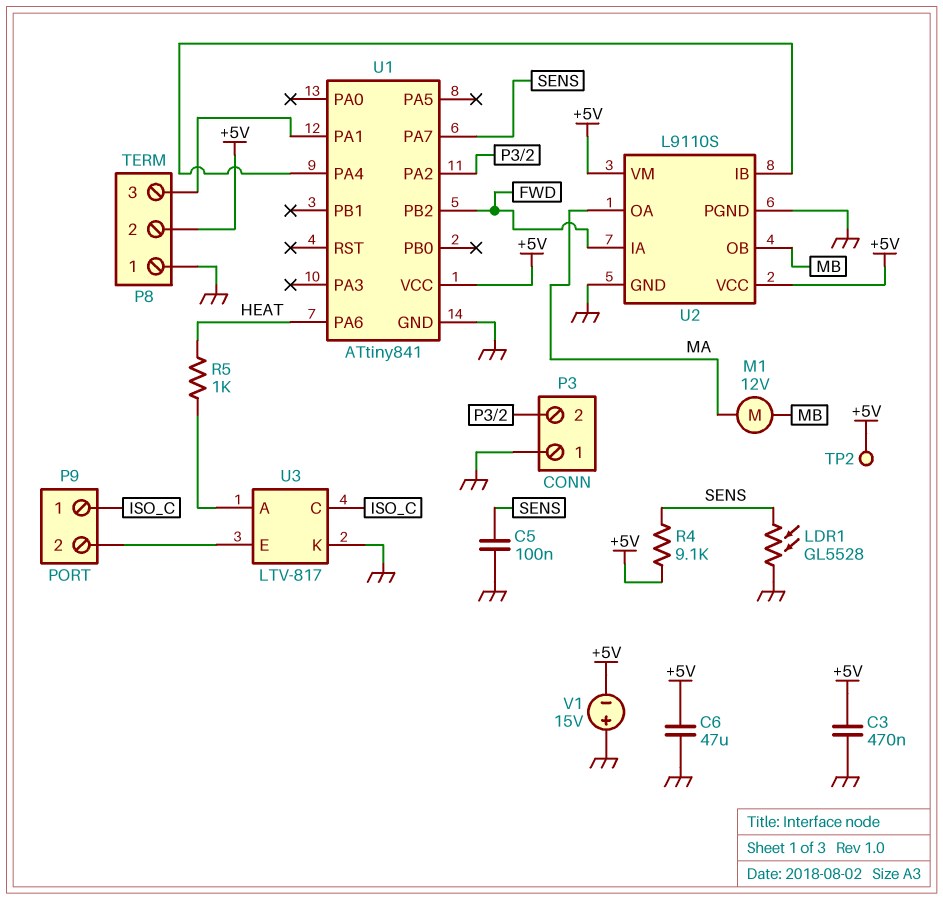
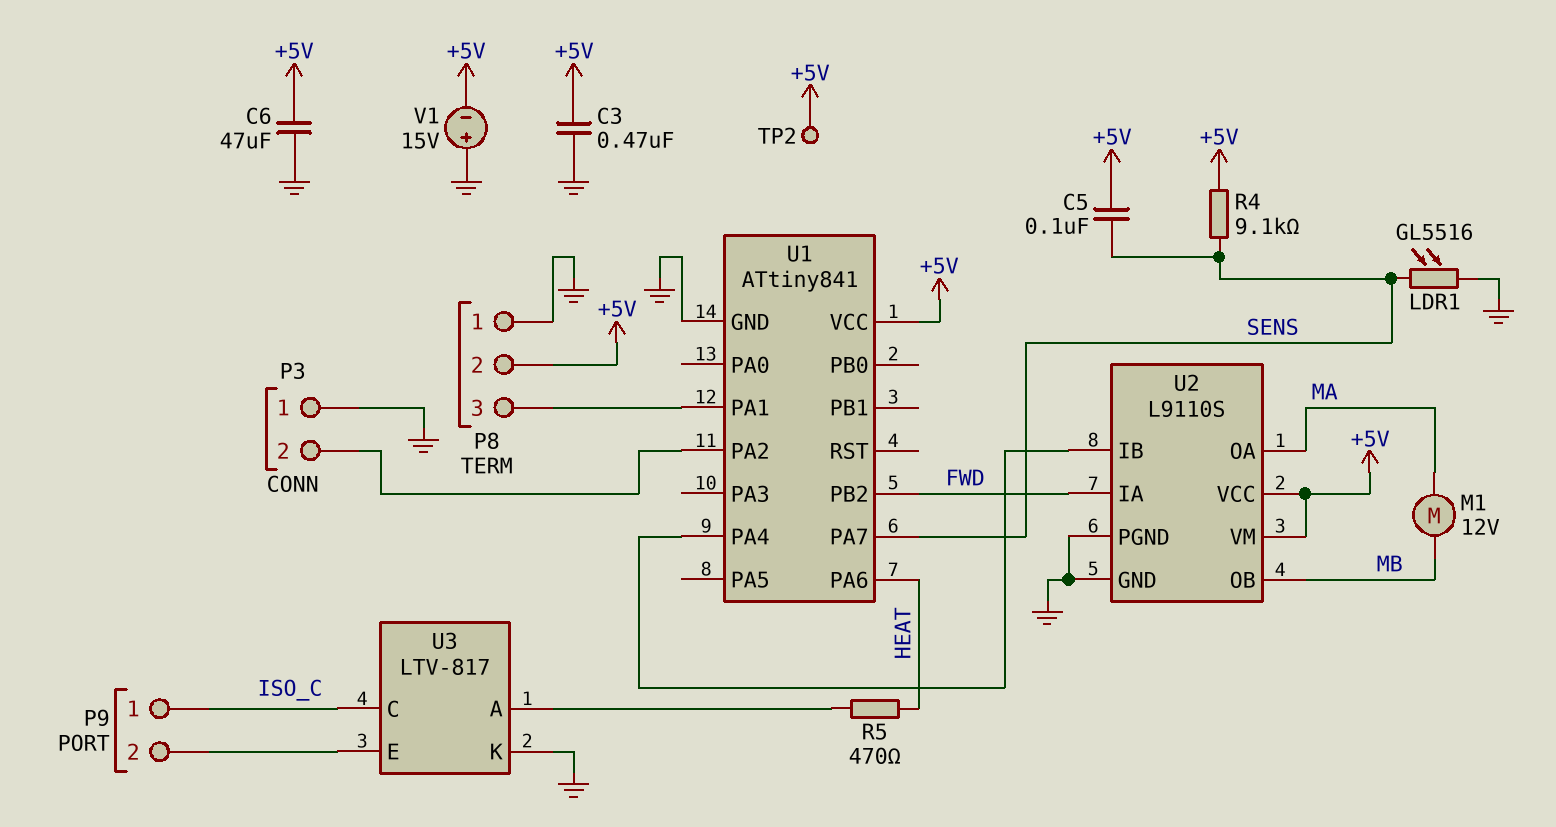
C5: 100nF (GND, SENS) -> 100nF (+5V, SENS)
LDR1: GL5528 (GND, SENS) -> GL5516 (GND, SENS)
R5: 1k (HEAT, U3/A) -> 470 (HEAT, U3/A)

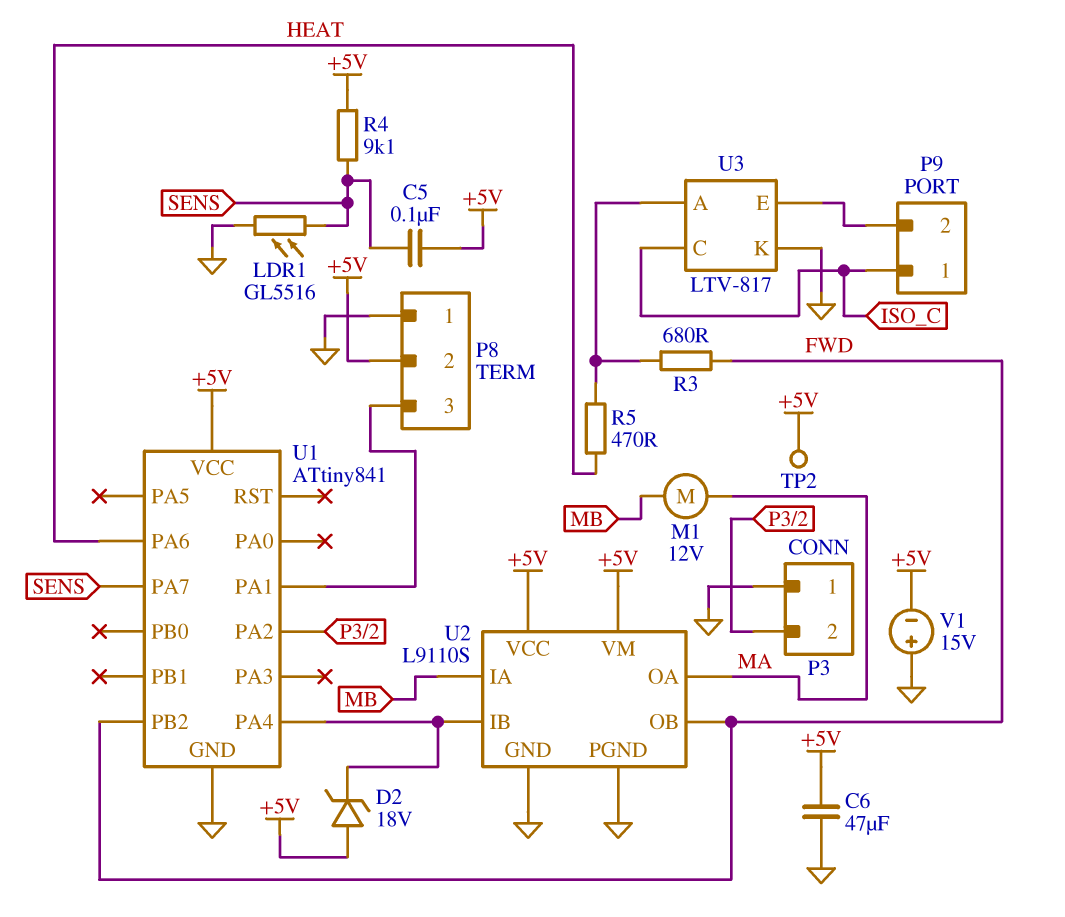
C3: 470nF (+5V, GND) -> none
D2: none -> zener 18V (A +5V, K U1/PA4)
R3: none -> 680 (FWD, U3/A)
U2 pin IA: FWD -> MB
U2 pin OB: MB -> FWD

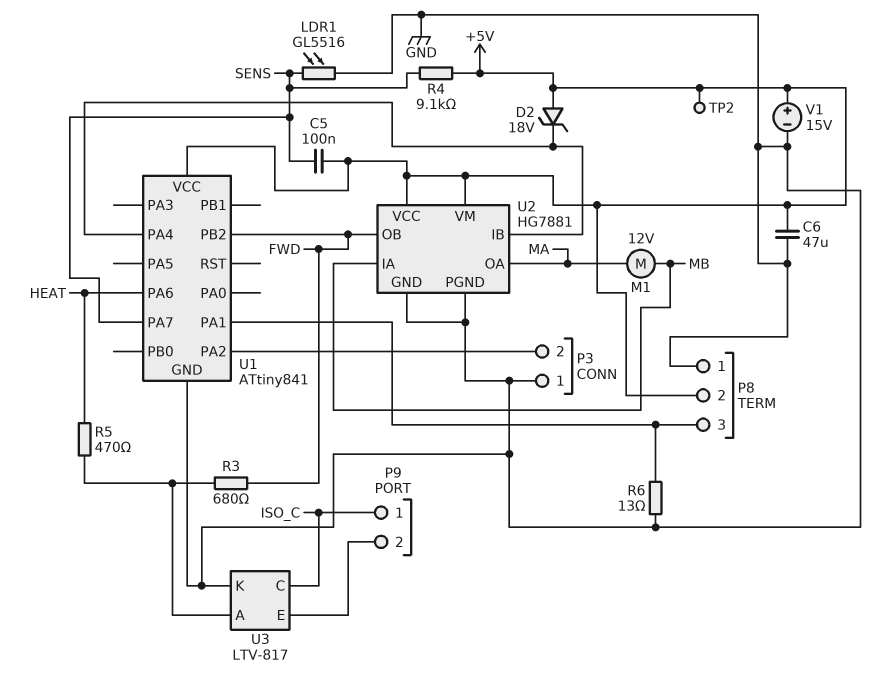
R6: none -> 13 (GND, P8/3)
U2: L9110S -> HG7881
V1: 15V (plus GND, minus +5V) -> 15V (plus +5V, minus GND)

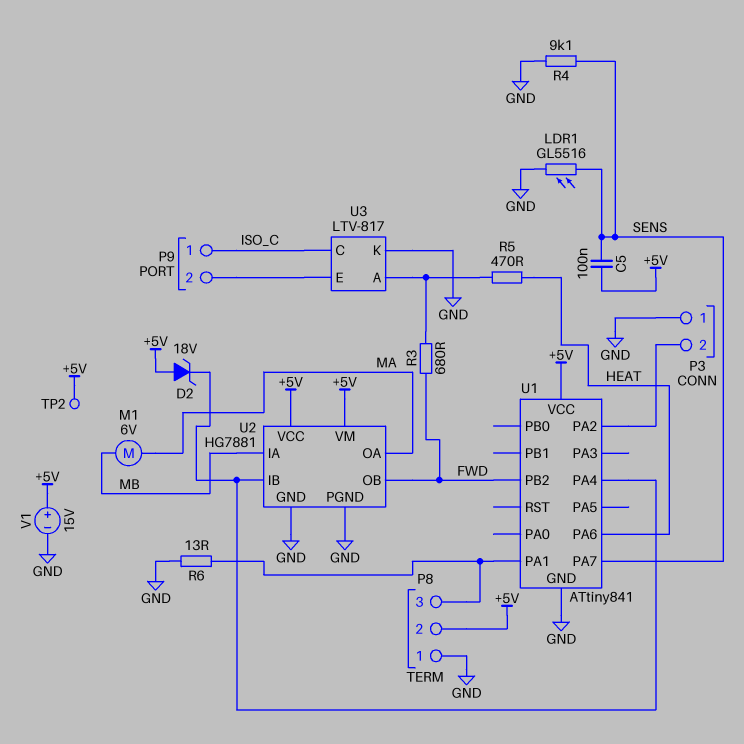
C6: 47uF (+5V, GND) -> none
M1: motor 12V (MA, MB) -> motor 6V (MA, MB)
R4: 9.1k (+5V, SENS) -> 9.1k (GND, SENS)

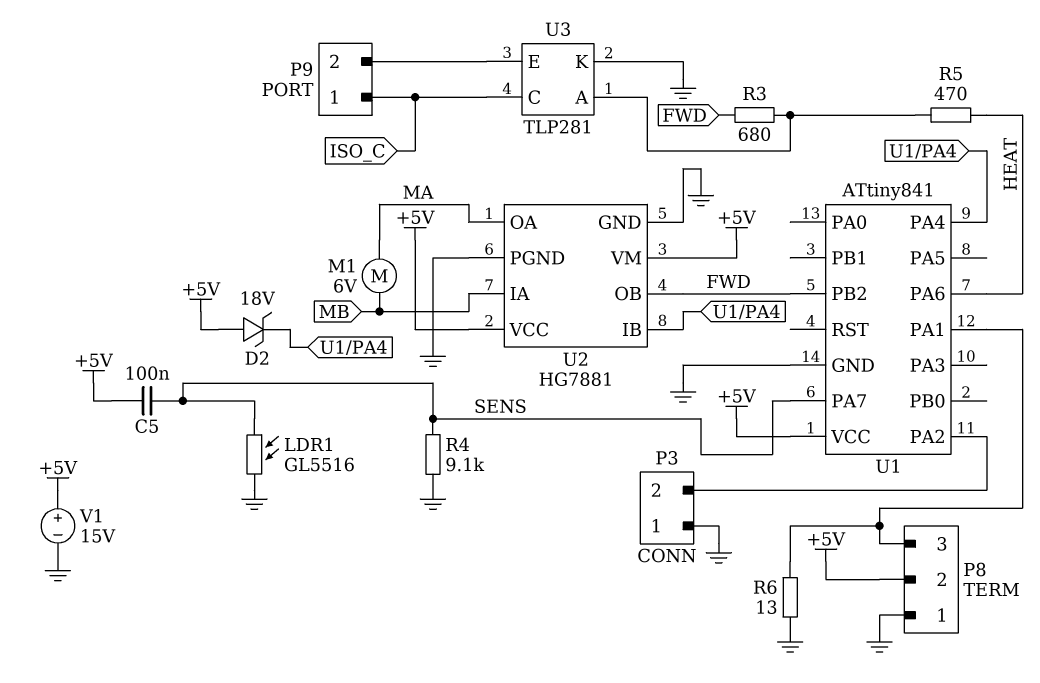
TP2: test point (+5V) -> none
U3: LTV-817 -> TLP281

